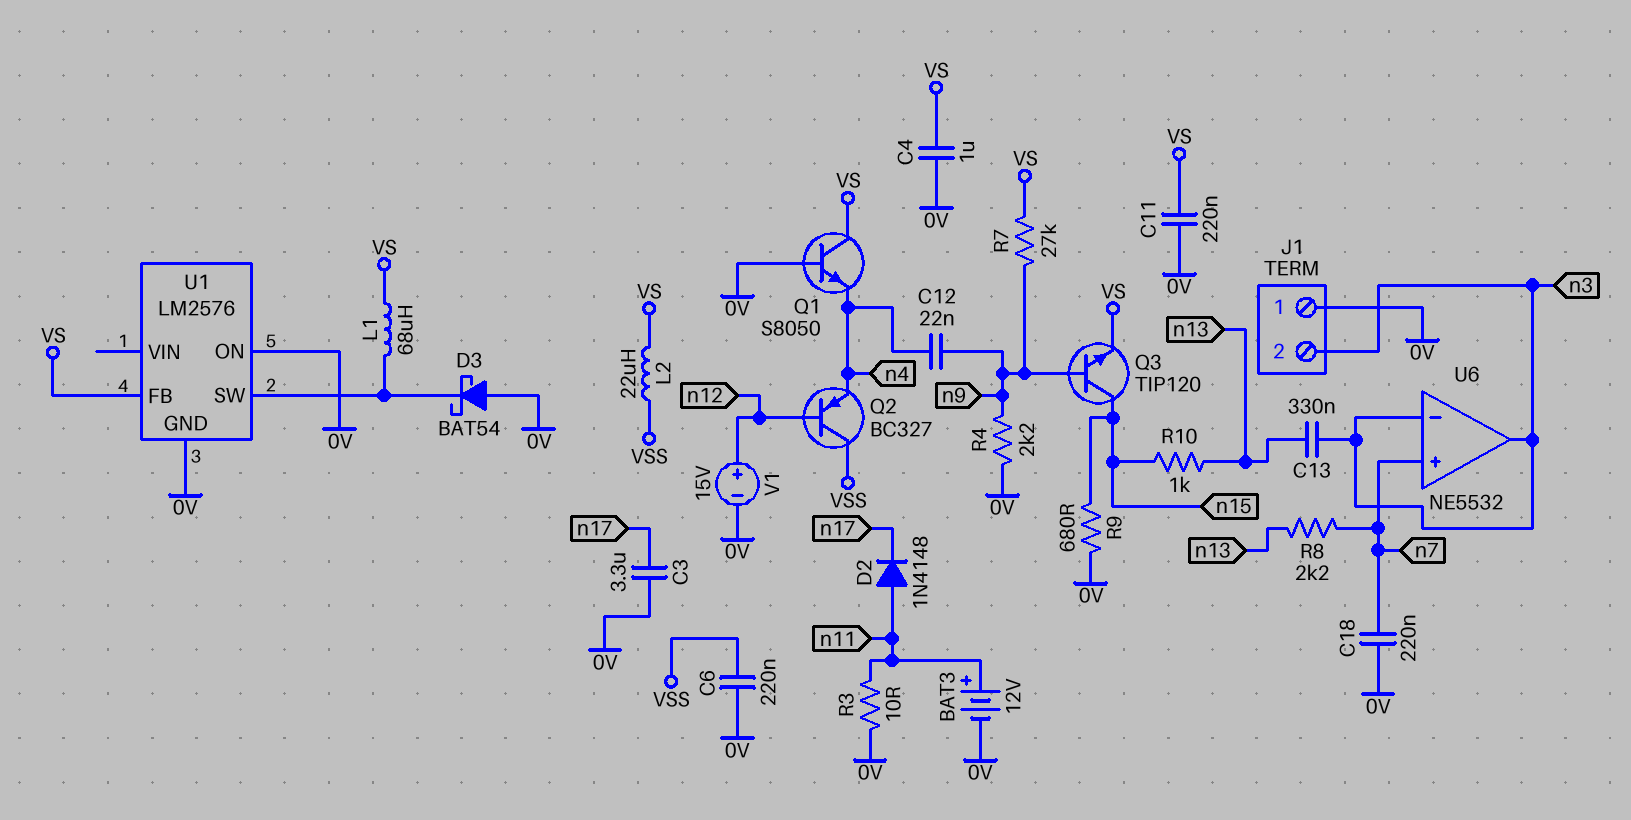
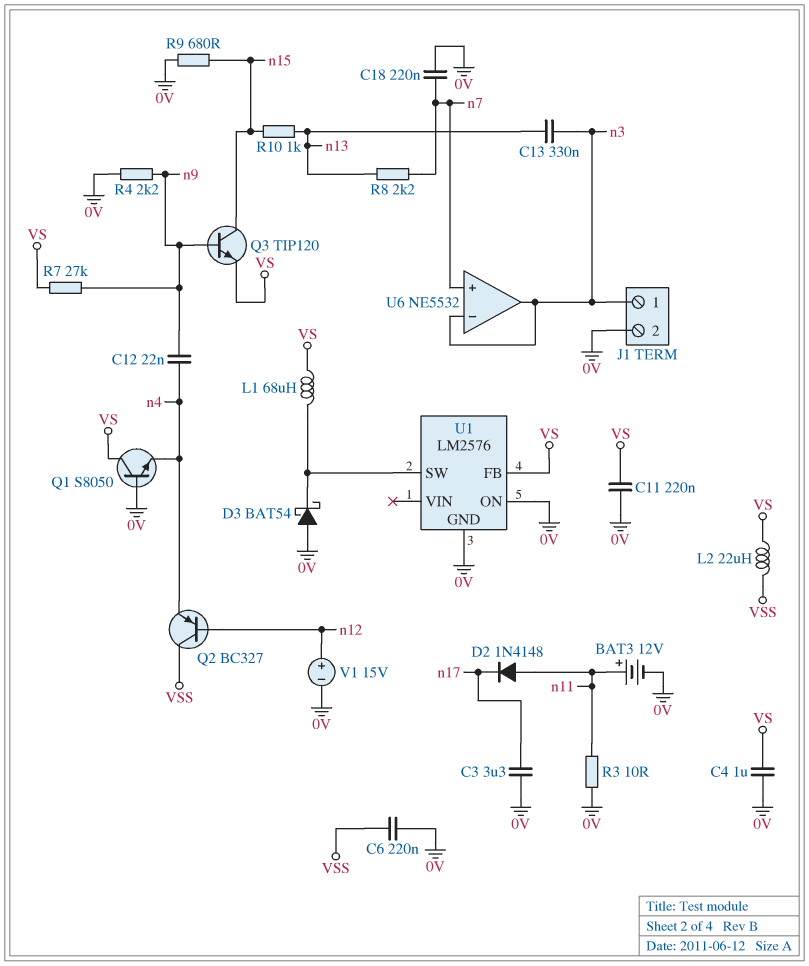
J1 pin 1: 0V -> n3
J1 pin 2: n3 -> 0V

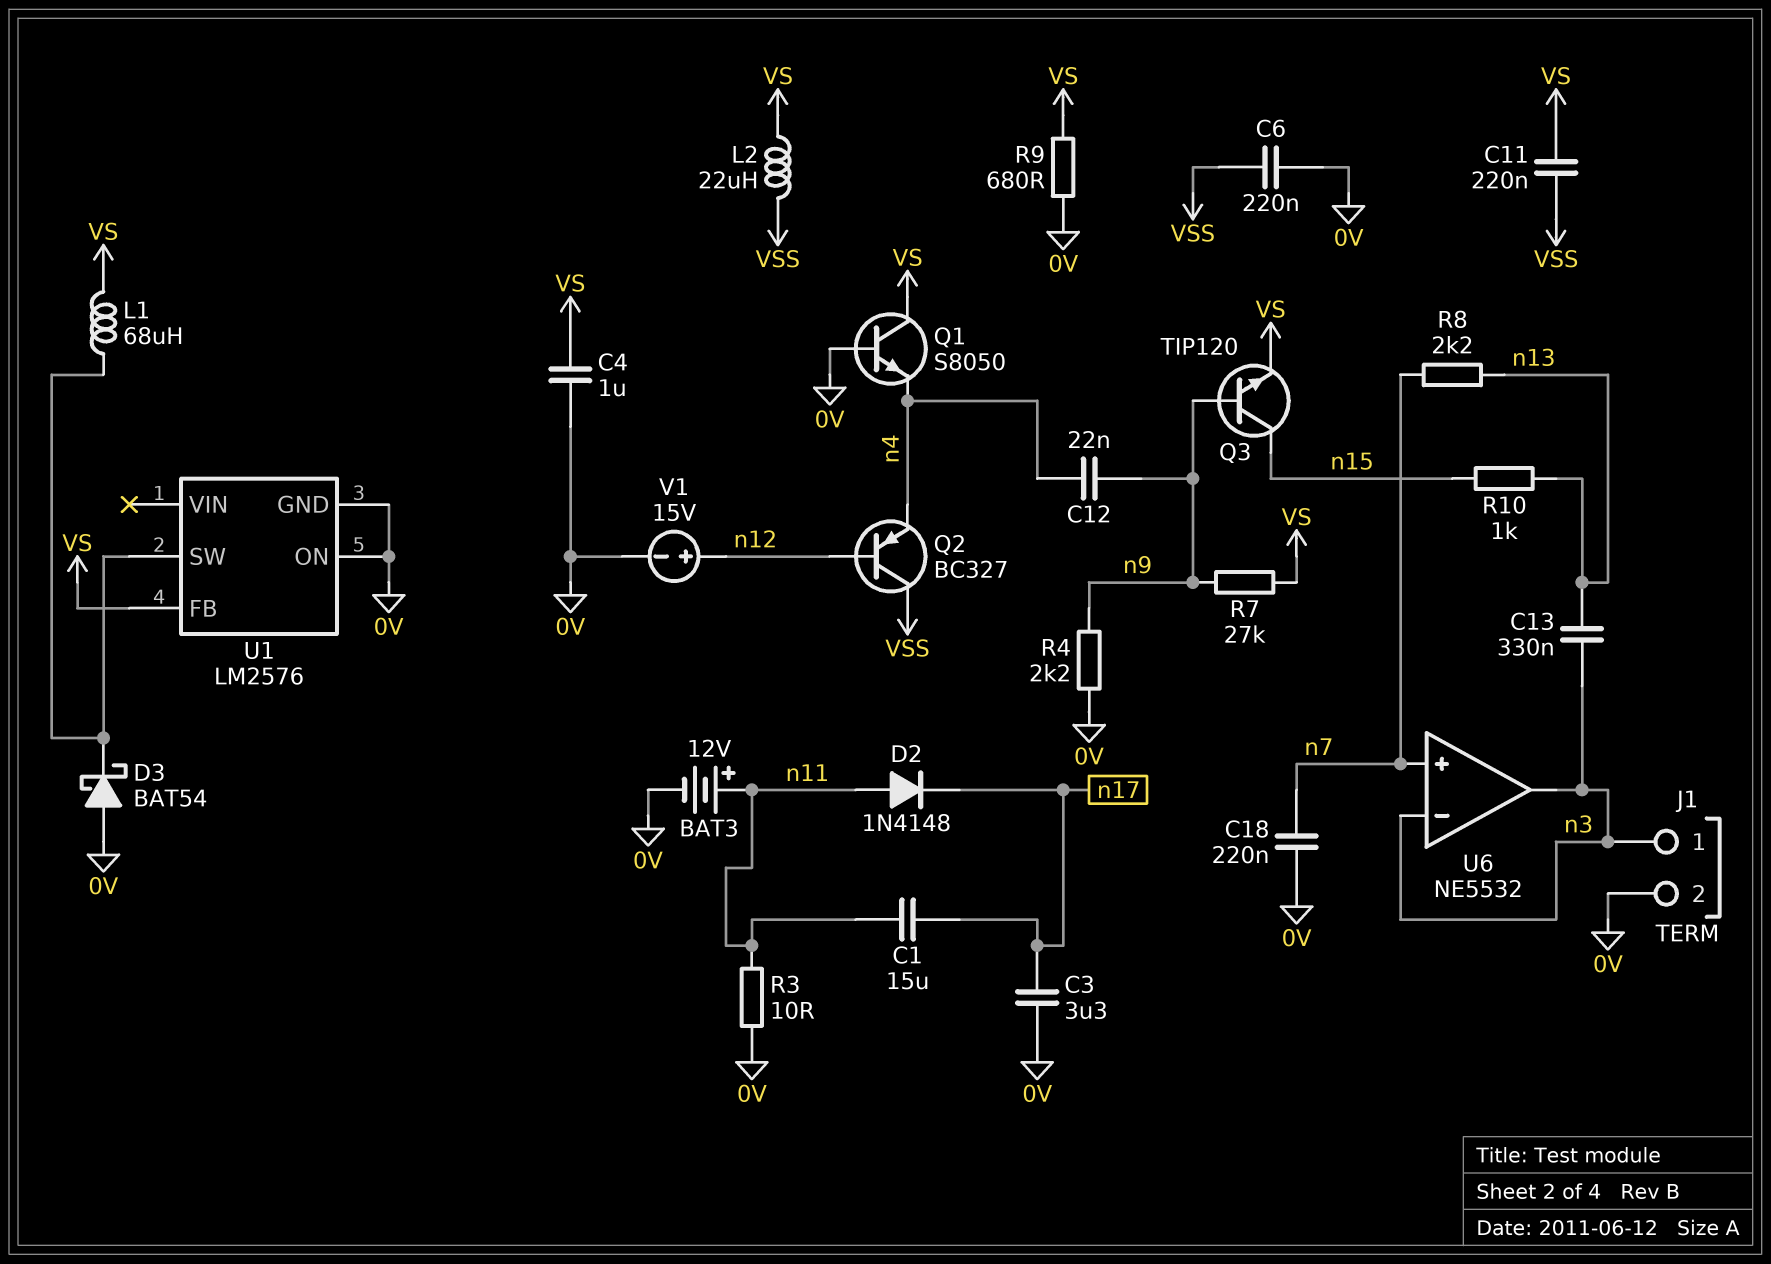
C1: none -> 15uF (n11, n17)
C11: 220nF (0V, VS) -> 220nF (VS, VSS)
R9: 680 (0V, n15) -> 680 (0V, VS)

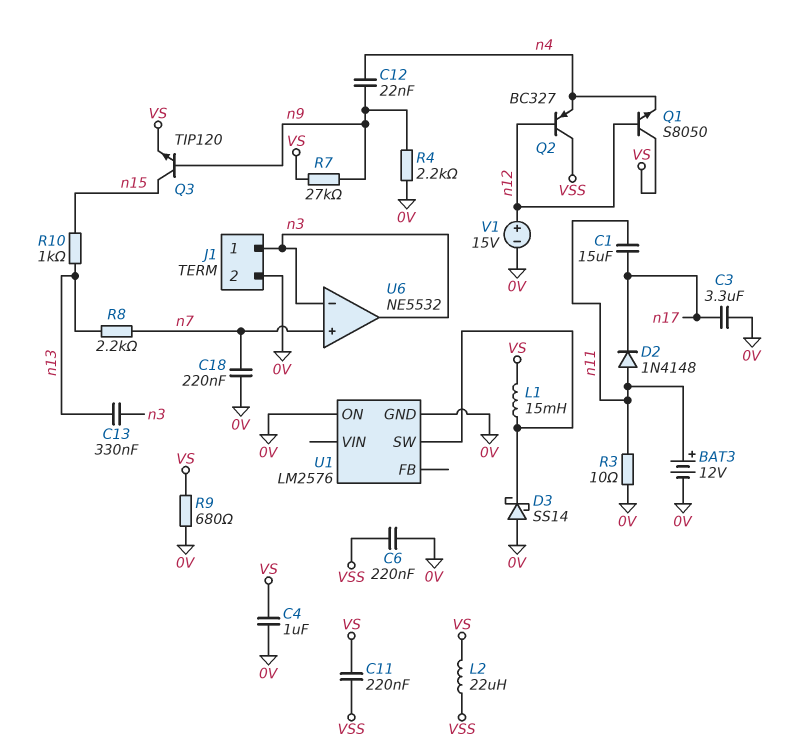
D3: schottky BAT54 (A 0V, K U1/SW) -> schottky SS14 (A 0V, K U1/SW)
L1: 68uH (U1/SW, VS) -> 15mH (U1/SW, VS)
Q1: NPN S8050 (B 0V, C VS, E n4) -> NPN S8050 (B n12, C VS, E n4)
U1 pin FB: VS -> none

